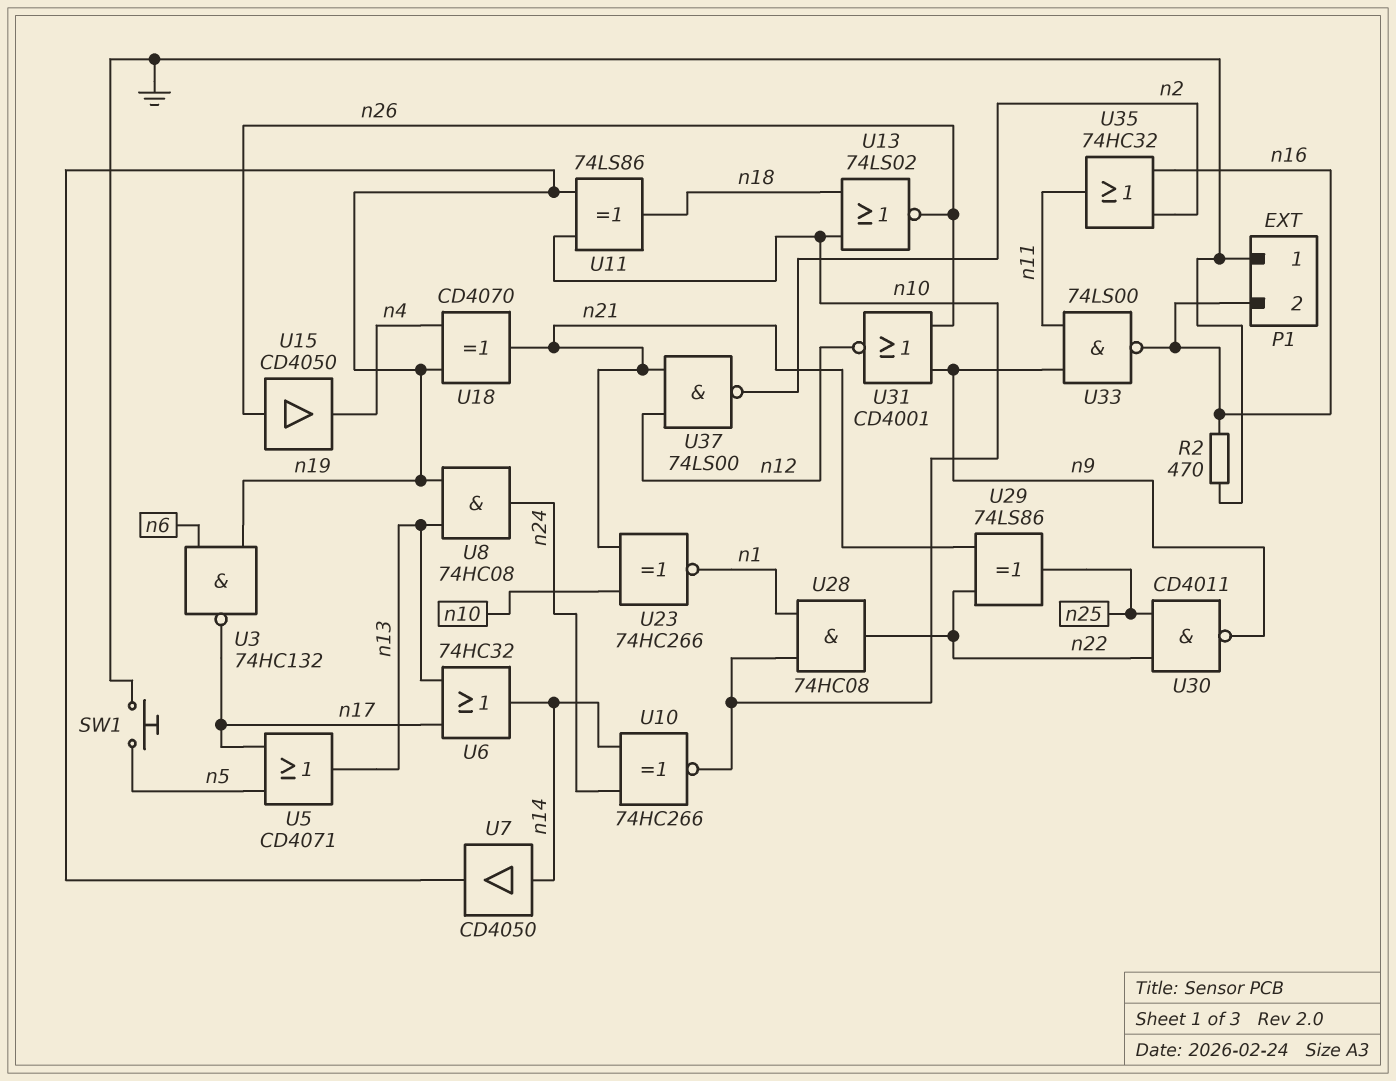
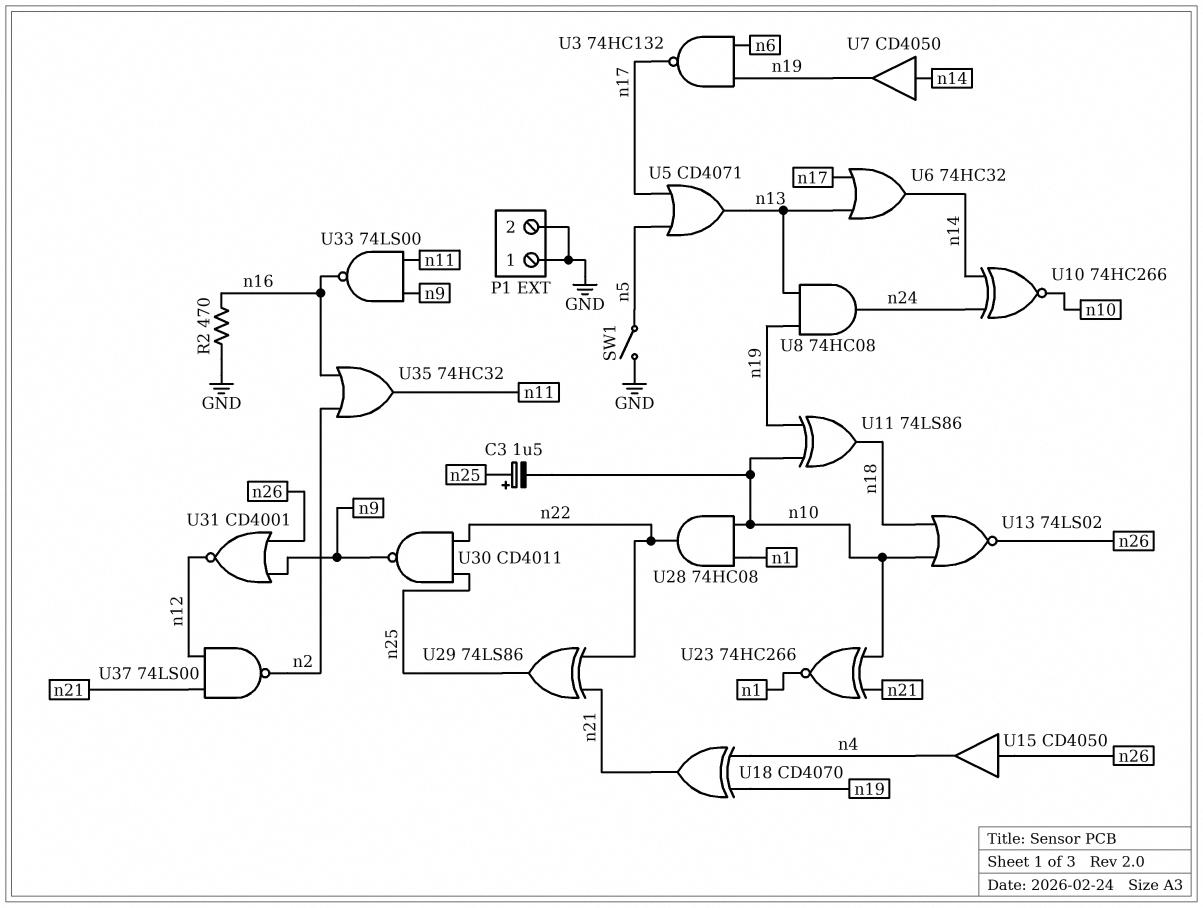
C3: none -> 1.5uF (plus n25, minus n10)
P1 pin 2: n16 -> GND
SW1: button (GND, n5) -> switch (GND, n5)

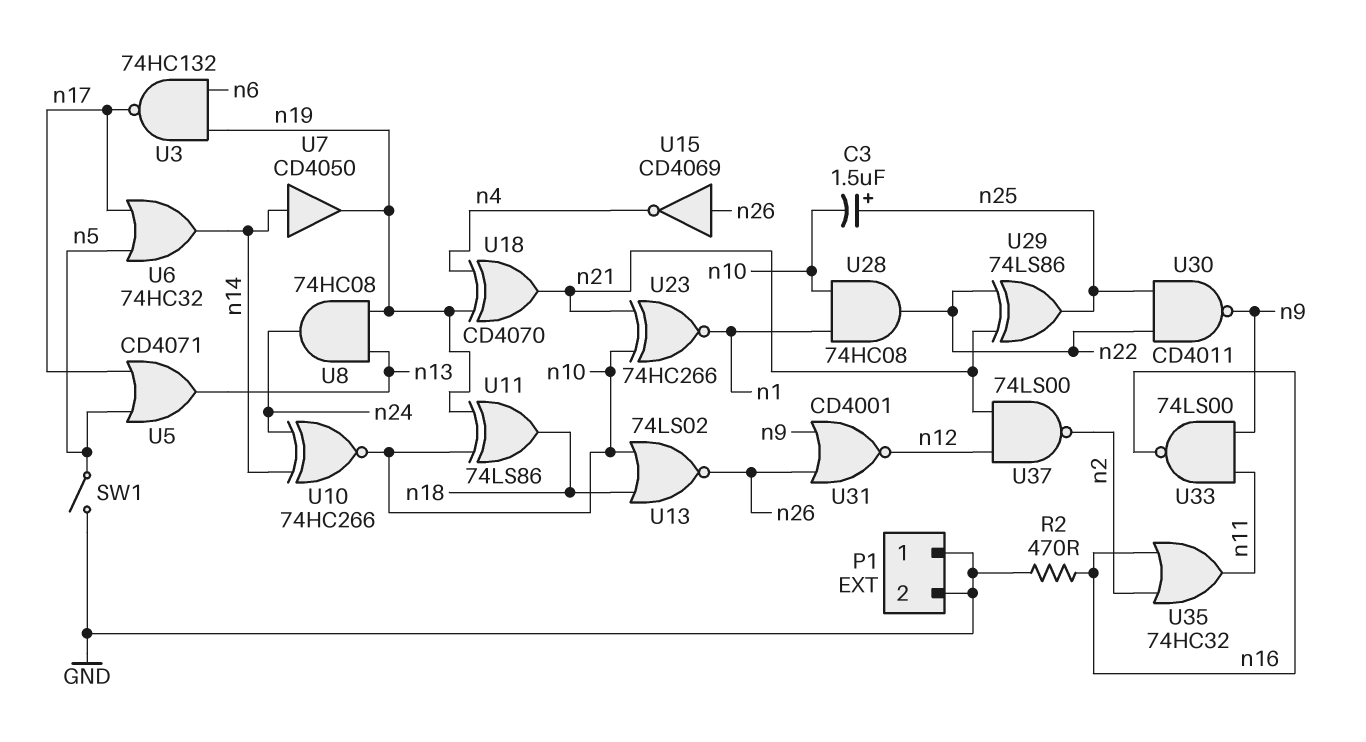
U6: OR 74HC32 (in n13, in n17, out n14) -> OR 74HC32 (in n5, in n17, out n14)
U15: buffer CD4050 (in n26, out n4) -> NOT CD4069 (in n26, out n4)

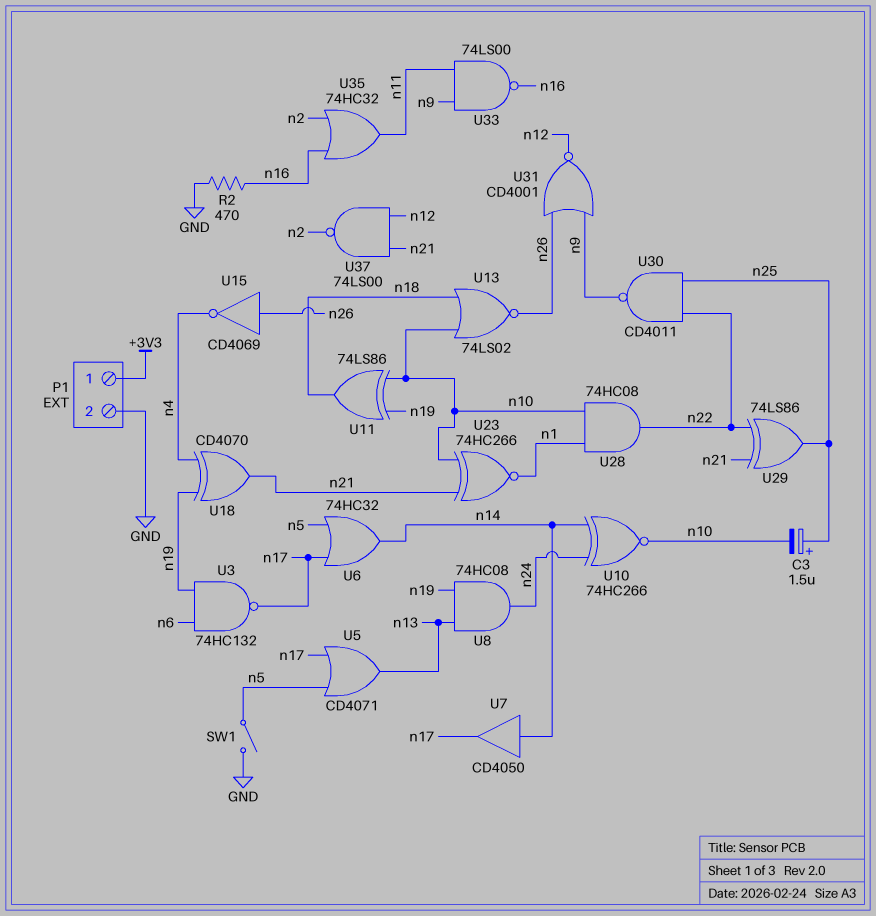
P1 pin 1: GND -> +3V3
U7: buffer CD4050 (in n14, out n19) -> buffer CD4050 (in n14, out n17)

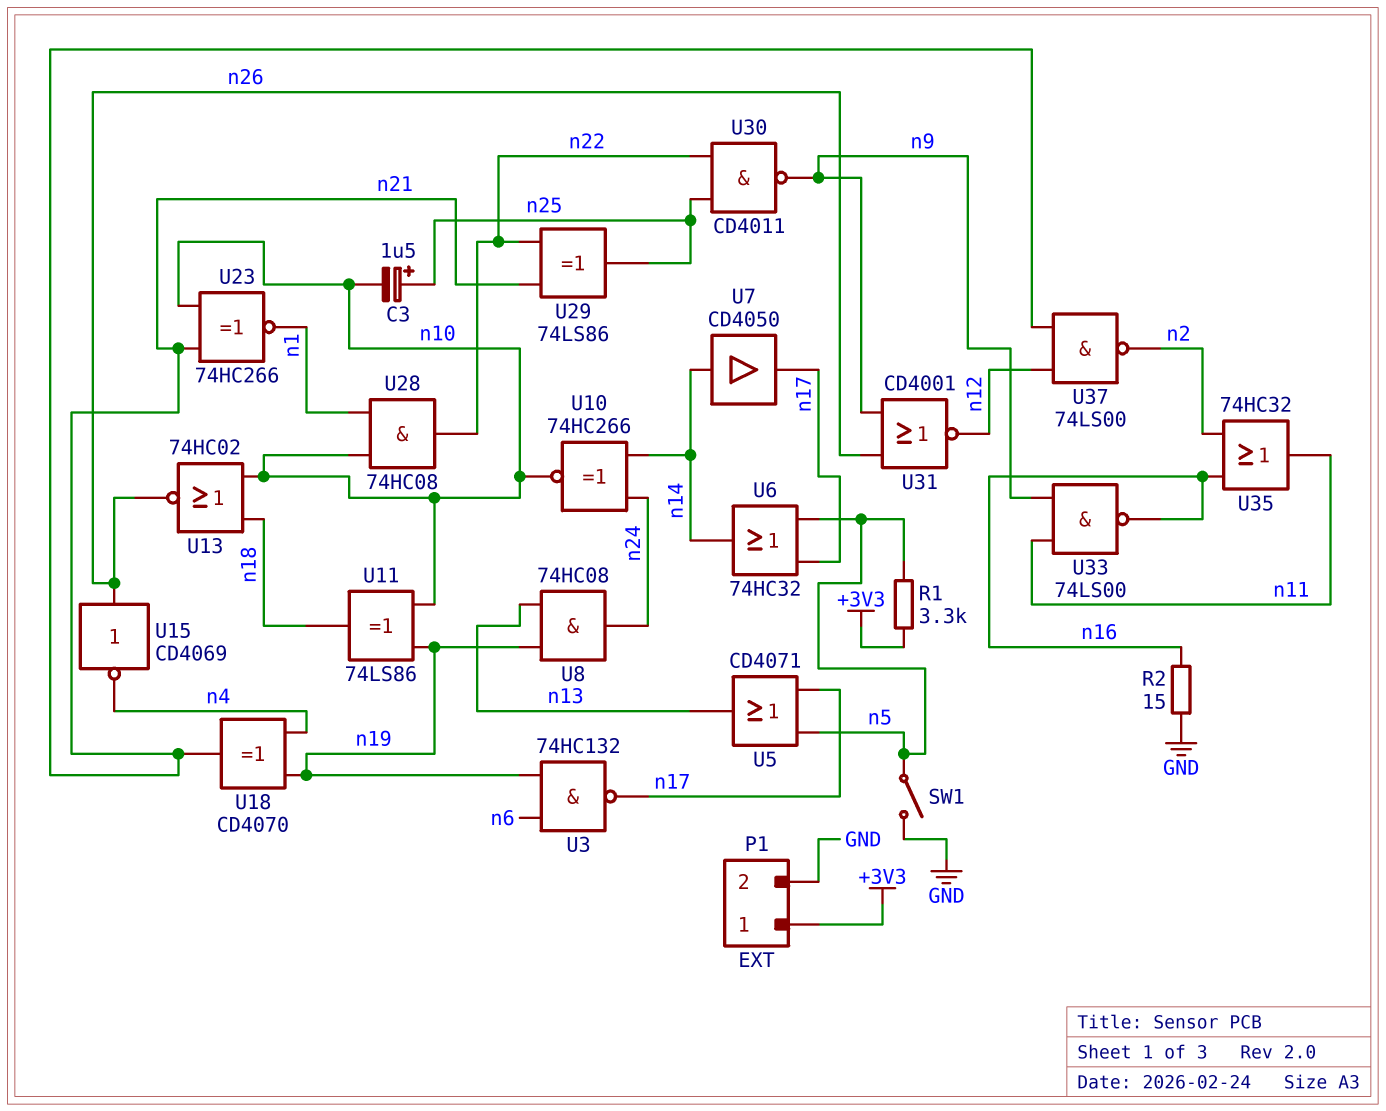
R1: none -> 3.3k (+3V3, n5)
R2: 470 (GND, n16) -> 15 (GND, n16)
U13: NOR 74LS02 (in n10, in n18, out n26) -> NOR 74HC02 (in n10, in n18, out n26)

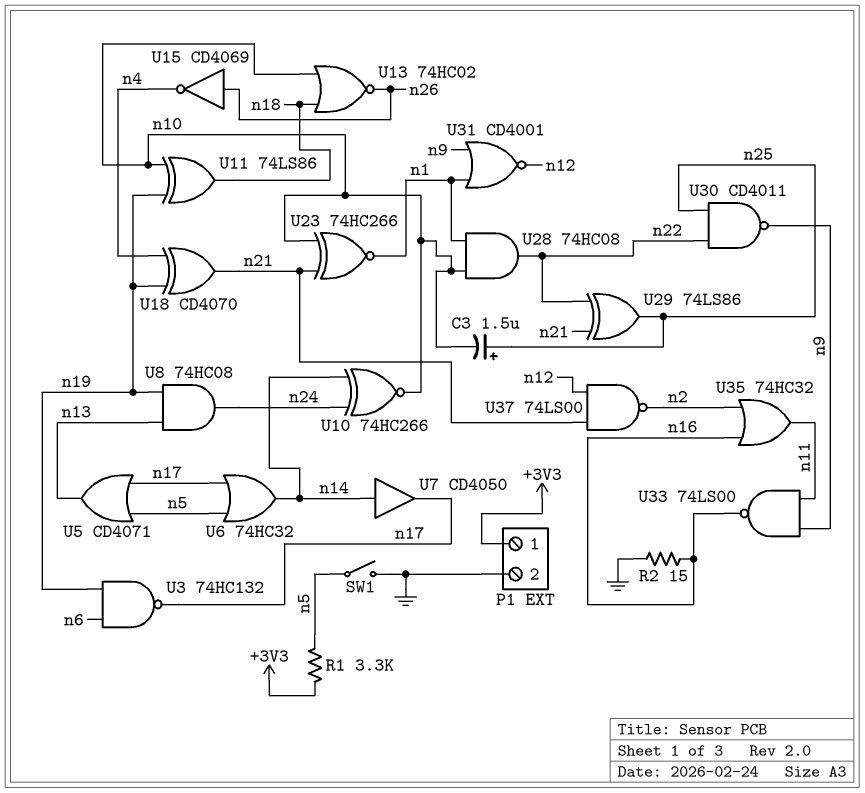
U31: NOR CD4001 (in n9, in n26, out n12) -> NOR CD4001 (in n1, in n9, out n12)

